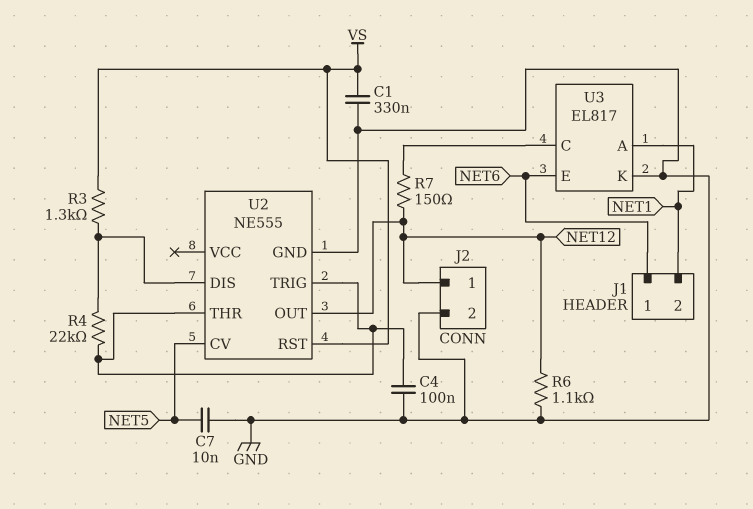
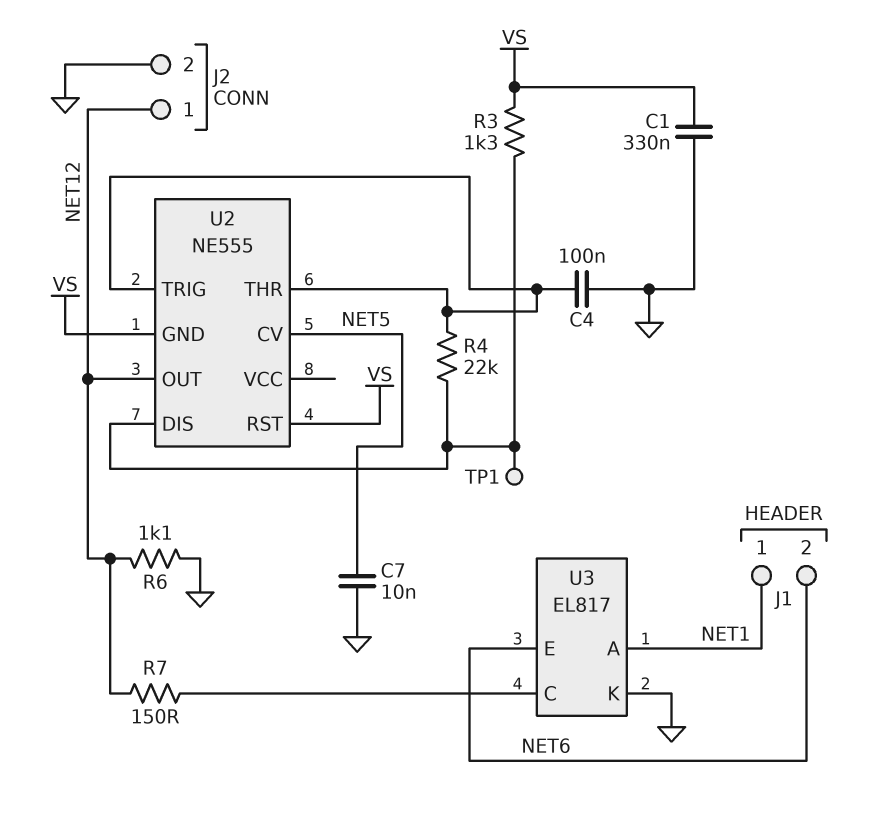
J1 pin 1: NET6 -> NET1
J1 pin 2: NET1 -> NET6
TP1: none -> test point (U2/DIS)
U2 pin GND: GND -> VS

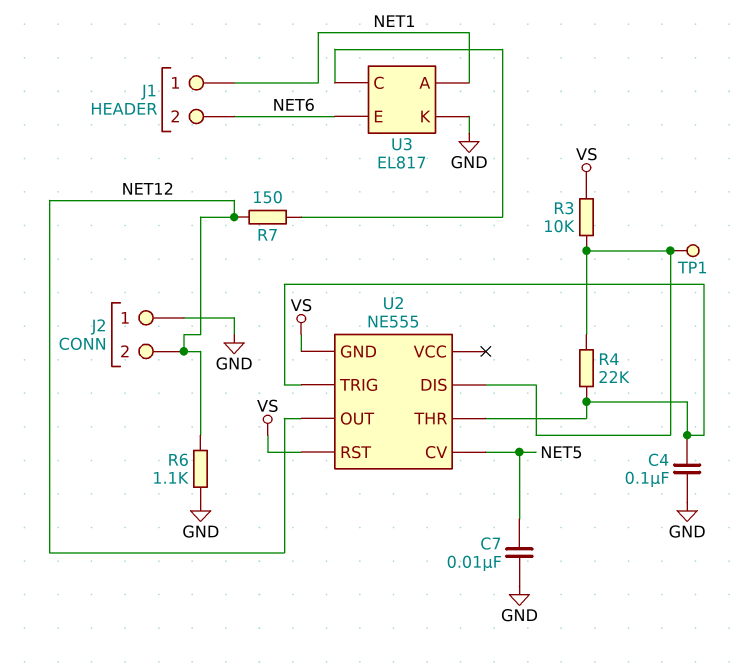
C1: 330nF (GND, VS) -> none
J2 pin 1: NET12 -> GND
J2 pin 2: GND -> NET12
R3: 1.3k (U2/DIS, VS) -> 10k (U2/DIS, VS)

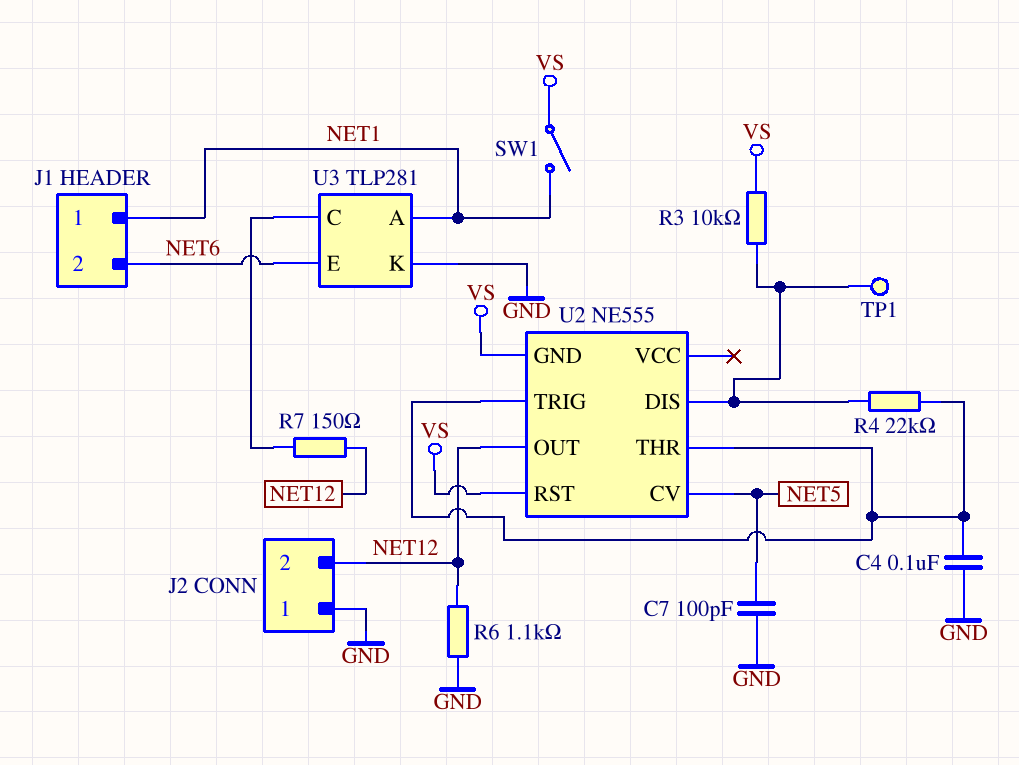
C7: 10nF (GND, NET5) -> 100pF (GND, NET5)
SW1: none -> switch (NET1, VS)
U3: EL817 -> TLP281

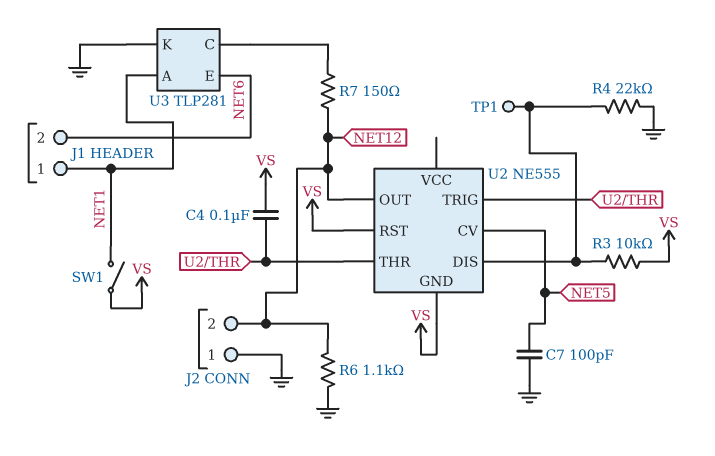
C4: 100nF (GND, U2/THR) -> 100nF (U2/THR, VS)
R4: 22k (U2/DIS, U2/THR) -> 22k (GND, U2/DIS)

